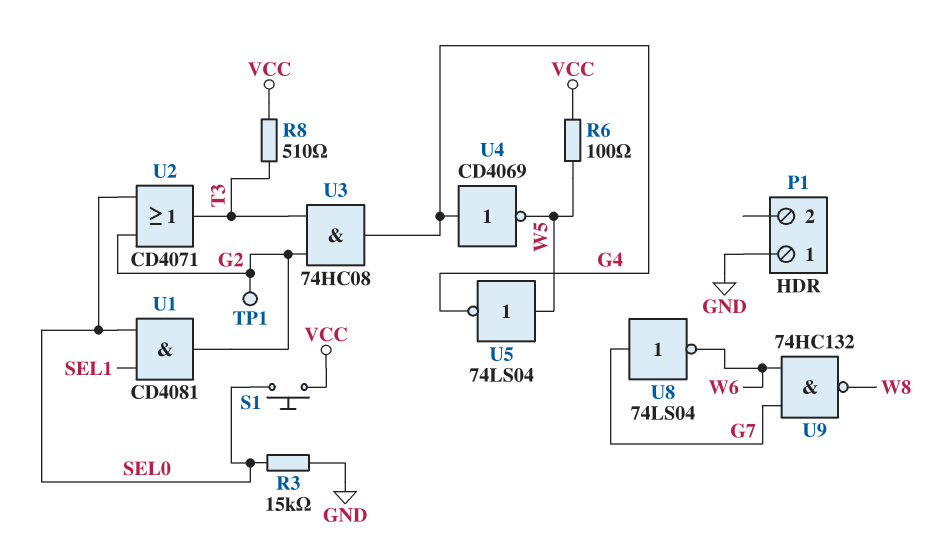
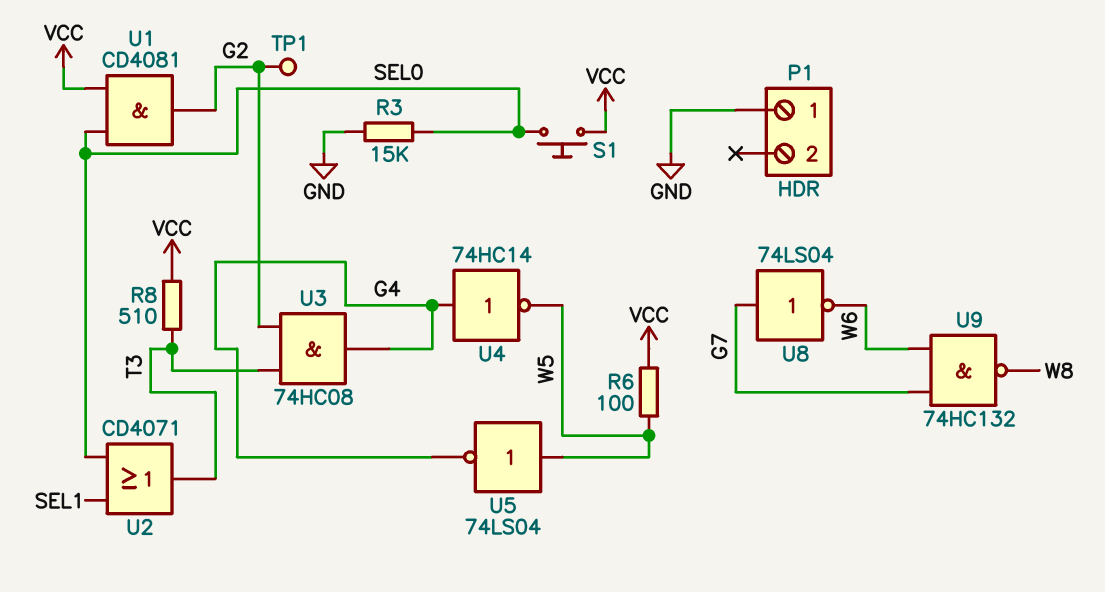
U1: AND CD4081 (in SEL0, in SEL1, out G2) -> AND CD4081 (in SEL0, in VCC, out G2)
U2: OR CD4071 (in G2, in SEL0, out T3) -> OR CD4071 (in SEL0, in SEL1, out T3)
U4: NOT CD4069 (in G4, out W5) -> NOT 74HC14 (in G4, out W5)

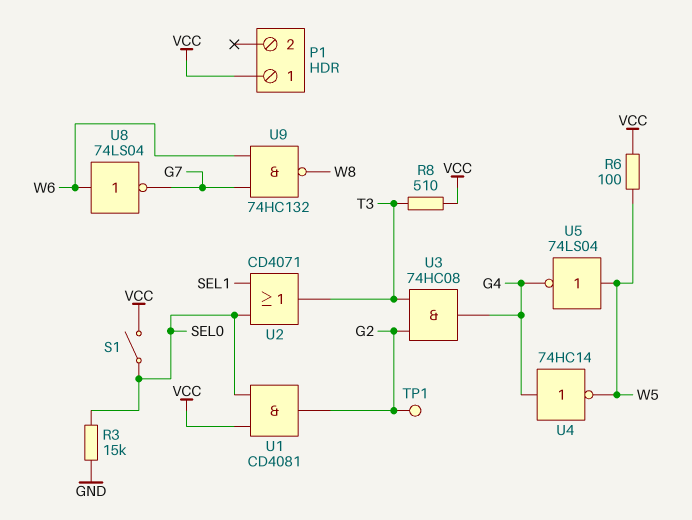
P1 pin 1: GND -> VCC
S1: button (SEL0, VCC) -> switch (SEL0, VCC)
U8: NOT 74LS04 (in G7, out W6) -> NOT 74LS04 (in W6, out G7)

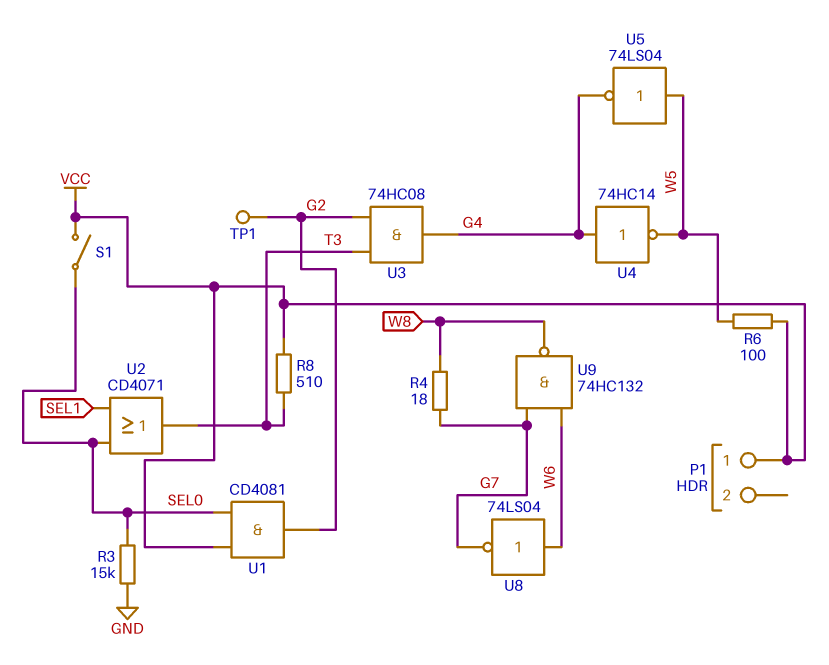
R4: none -> 18 (G7, W8)

